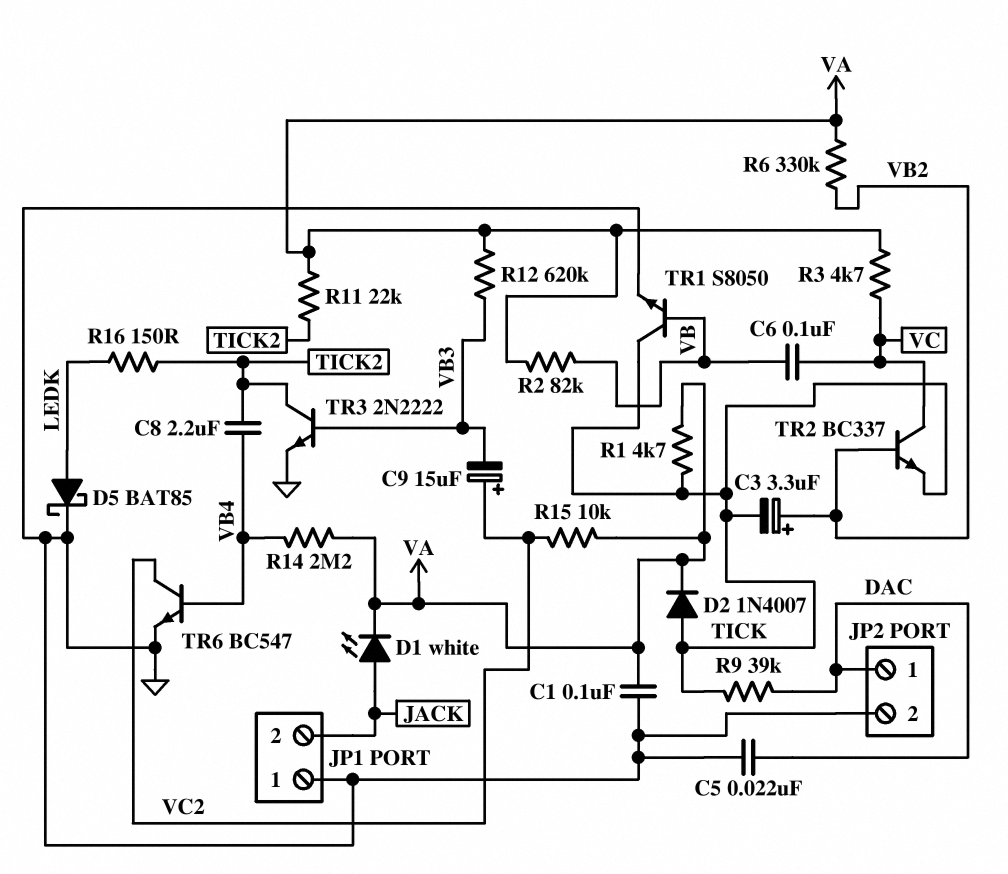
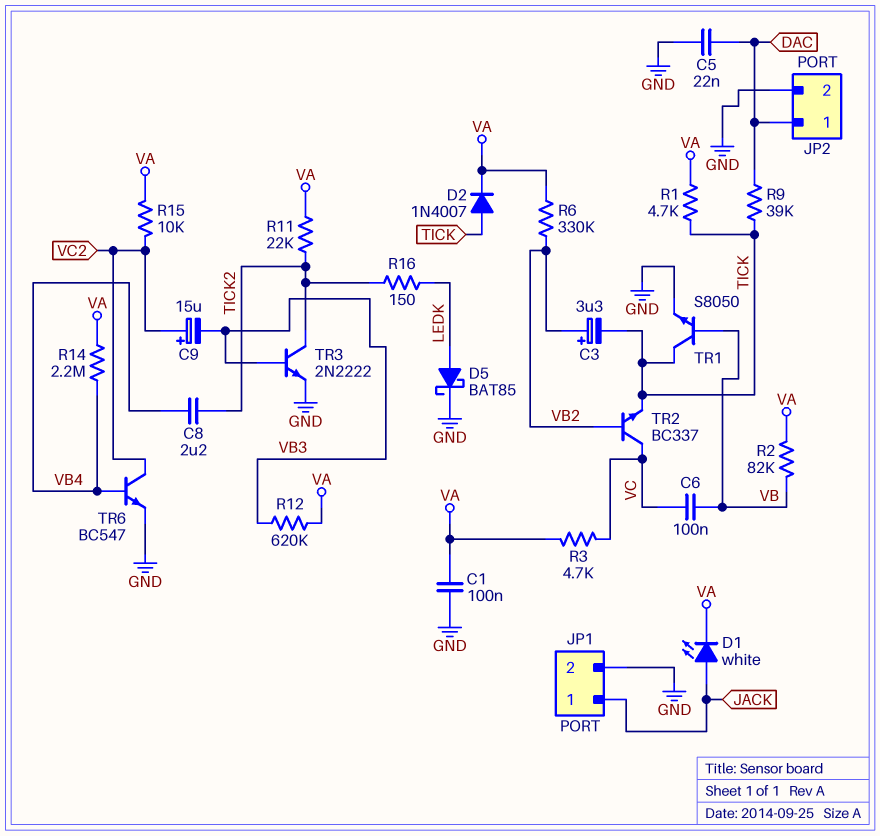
JP1 pin 1: GND -> JACK
JP1 pin 2: JACK -> GND

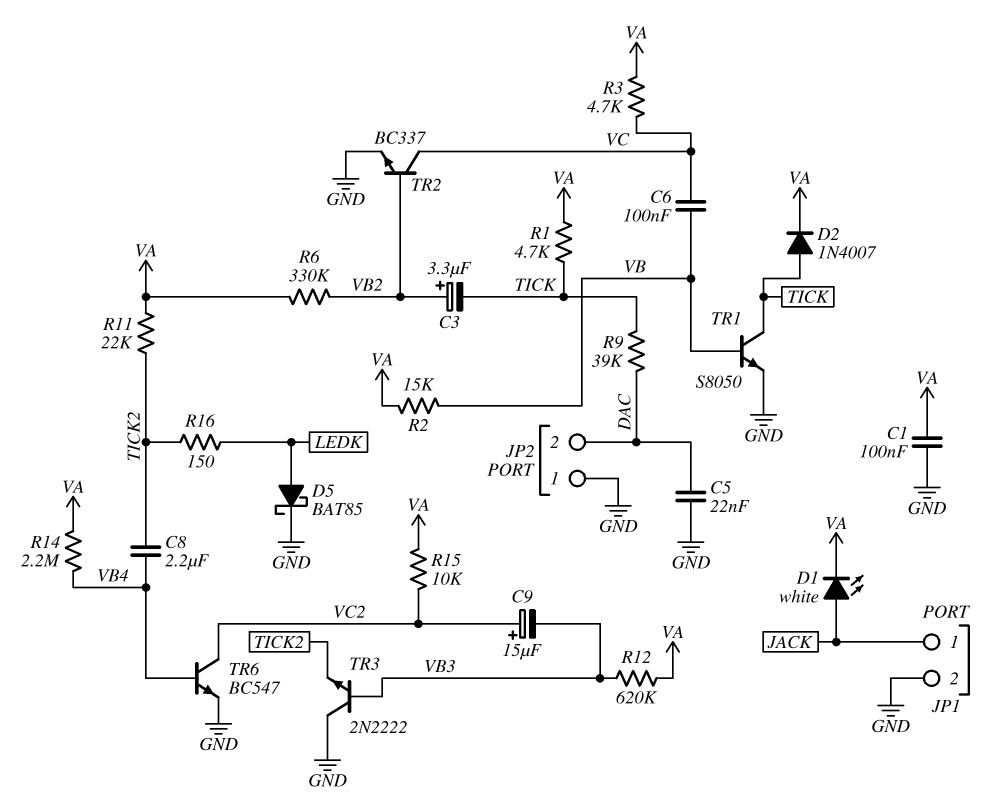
JP2 pin 1: DAC -> GND
JP2 pin 2: GND -> DAC
R2: 82k (VA, VB) -> 15k (VA, VB)
TR2: NPN BC337 (B VB2, C VC, E TICK) -> NPN BC337 (B VB2, C VC, E GND)
TR3: NPN 2N2222 (B VB3, C TICK2, E GND) -> NPN 2N2222 (B VB3, C GND, E TICK2)

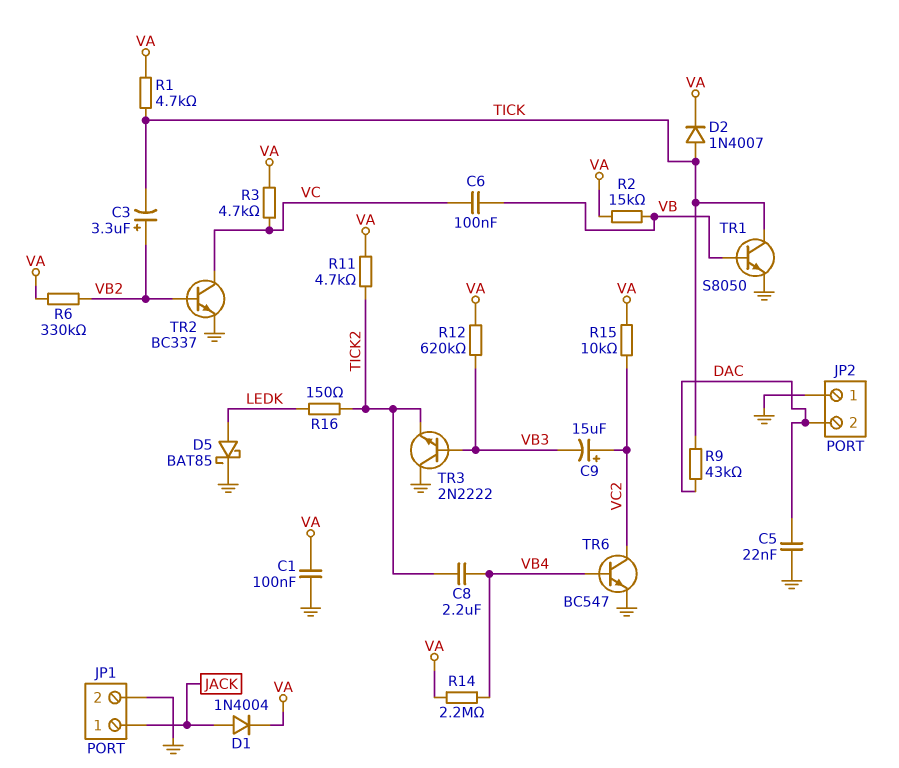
D1: LED white (A JACK, K VA) -> diode 1N4004 (A JACK, K VA)
R9: 39k (DAC, TICK) -> 43k (DAC, TICK)
R11: 22k (TICK2, VA) -> 4.7k (TICK2, VA)

